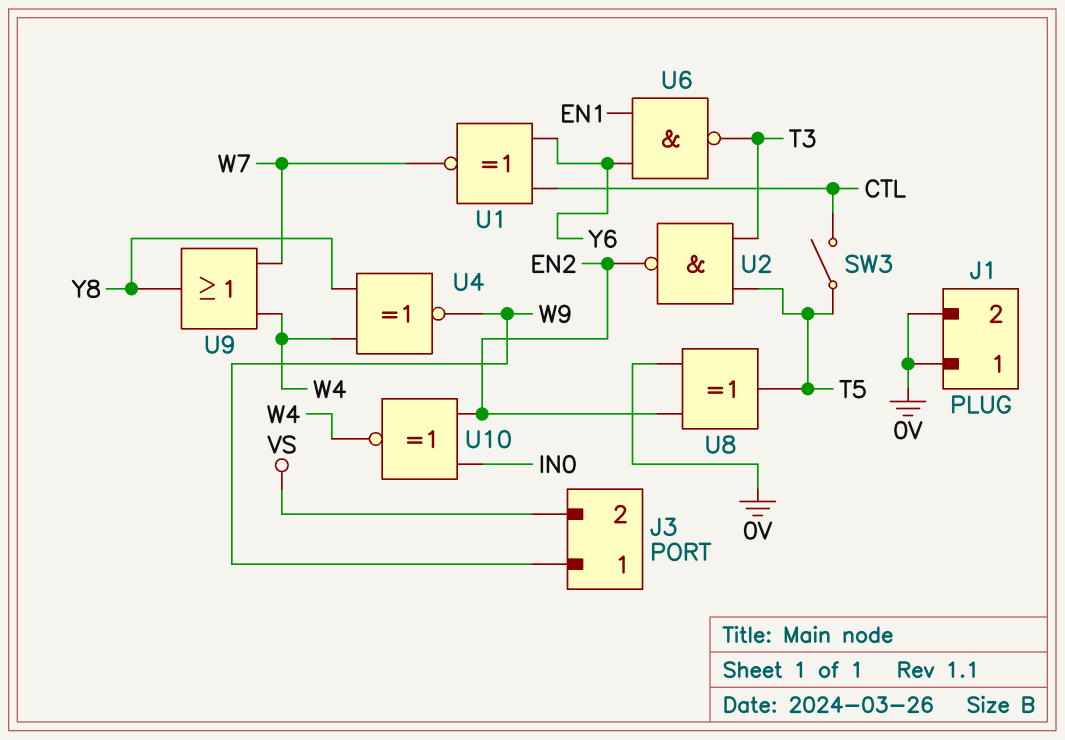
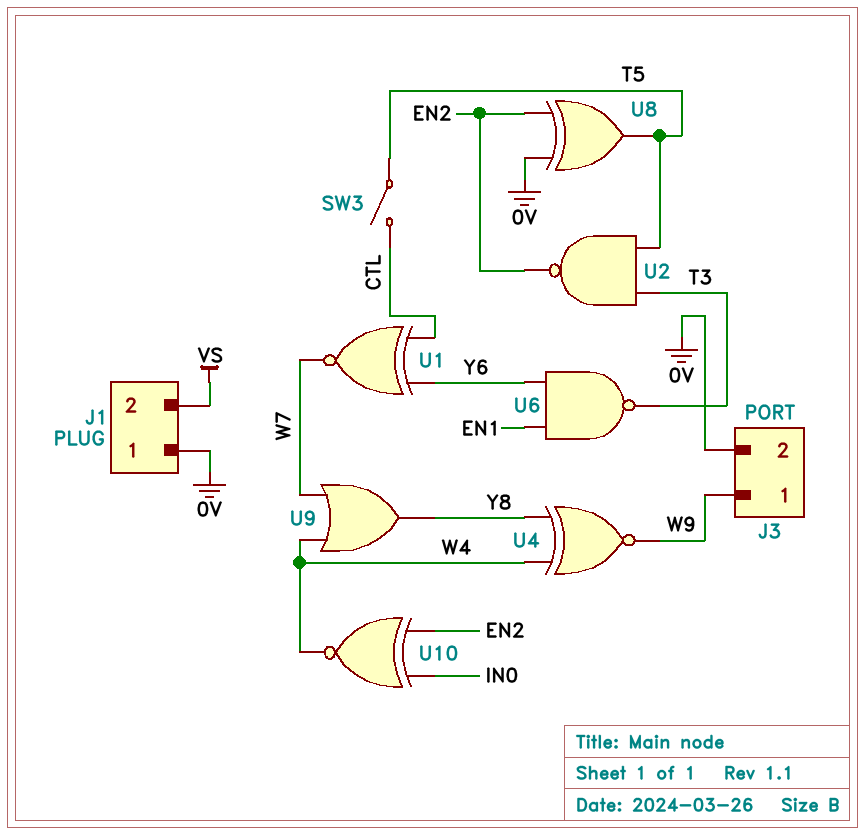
J1 pin 2: 0V -> VS
J3 pin 2: VS -> 0V

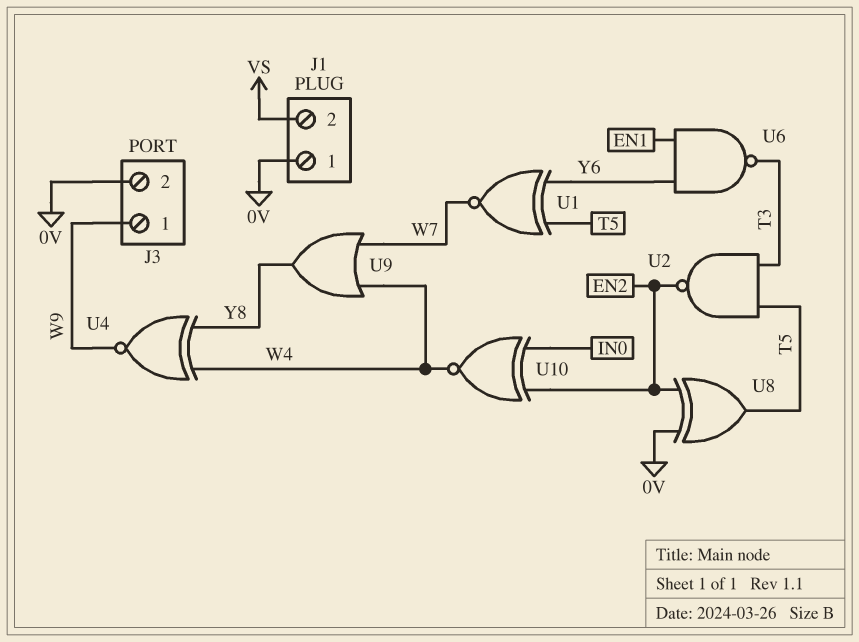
SW3: switch (CTL, T5) -> none
U1: XNOR (in CTL, in Y6, out W7) -> XNOR (in T5, in Y6, out W7)

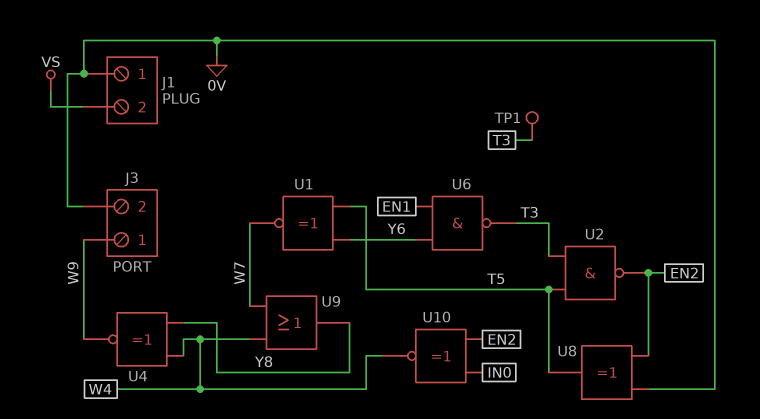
TP1: none -> test point (T3)

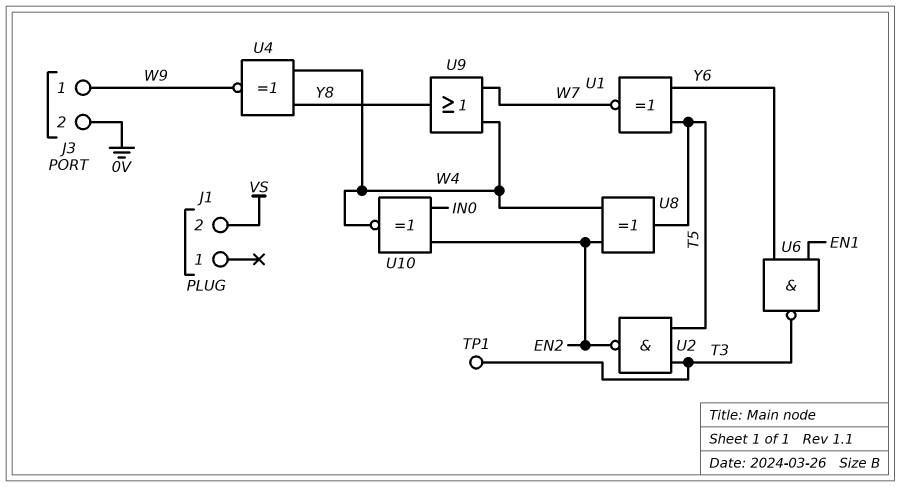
J1 pin 1: 0V -> none
U8: XOR (in 0V, in EN2, out T5) -> XOR (in EN2, in W4, out T5)

